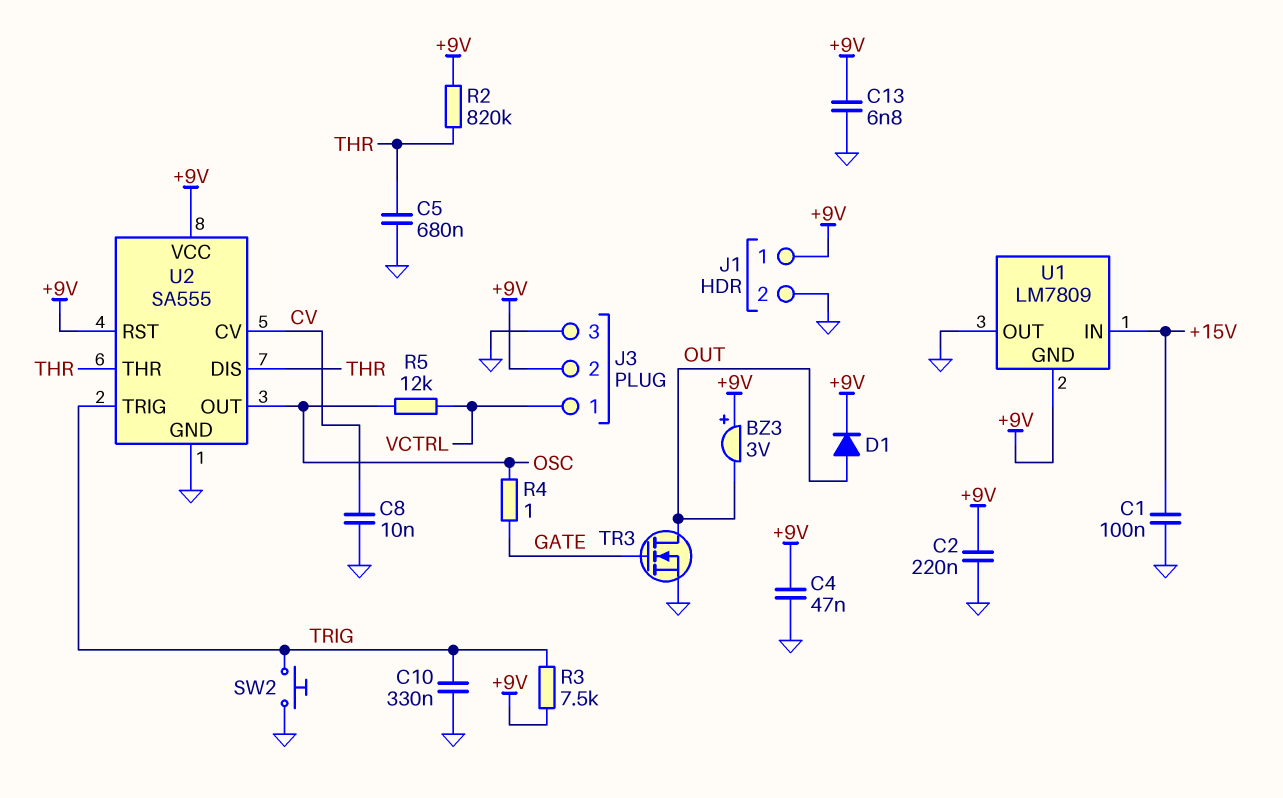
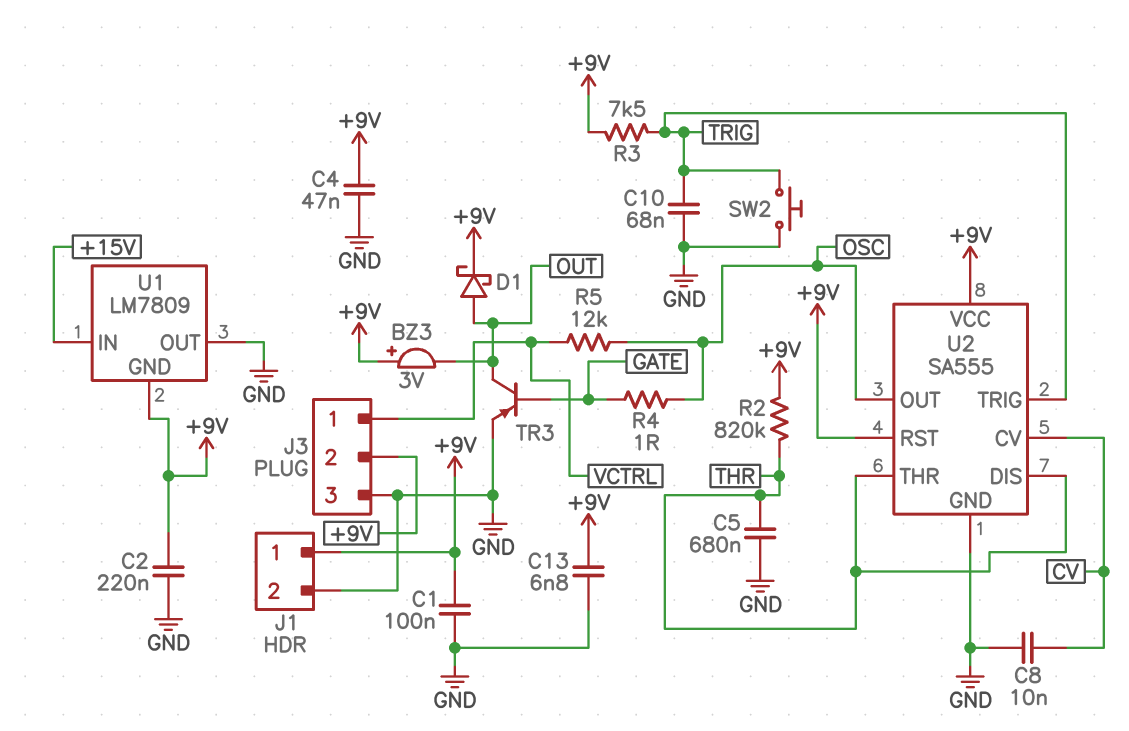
C1: 100nF (+15V, GND) -> 100nF (+9V, GND)
C10: 330nF (GND, TRIG) -> 68nF (GND, TRIG)
D1: diode (A OUT, K +9V) -> schottky (A OUT, K +9V)
TR3: NMOS (G GATE, D OUT, S GND) -> PNP (B GATE, C OUT, E GND)

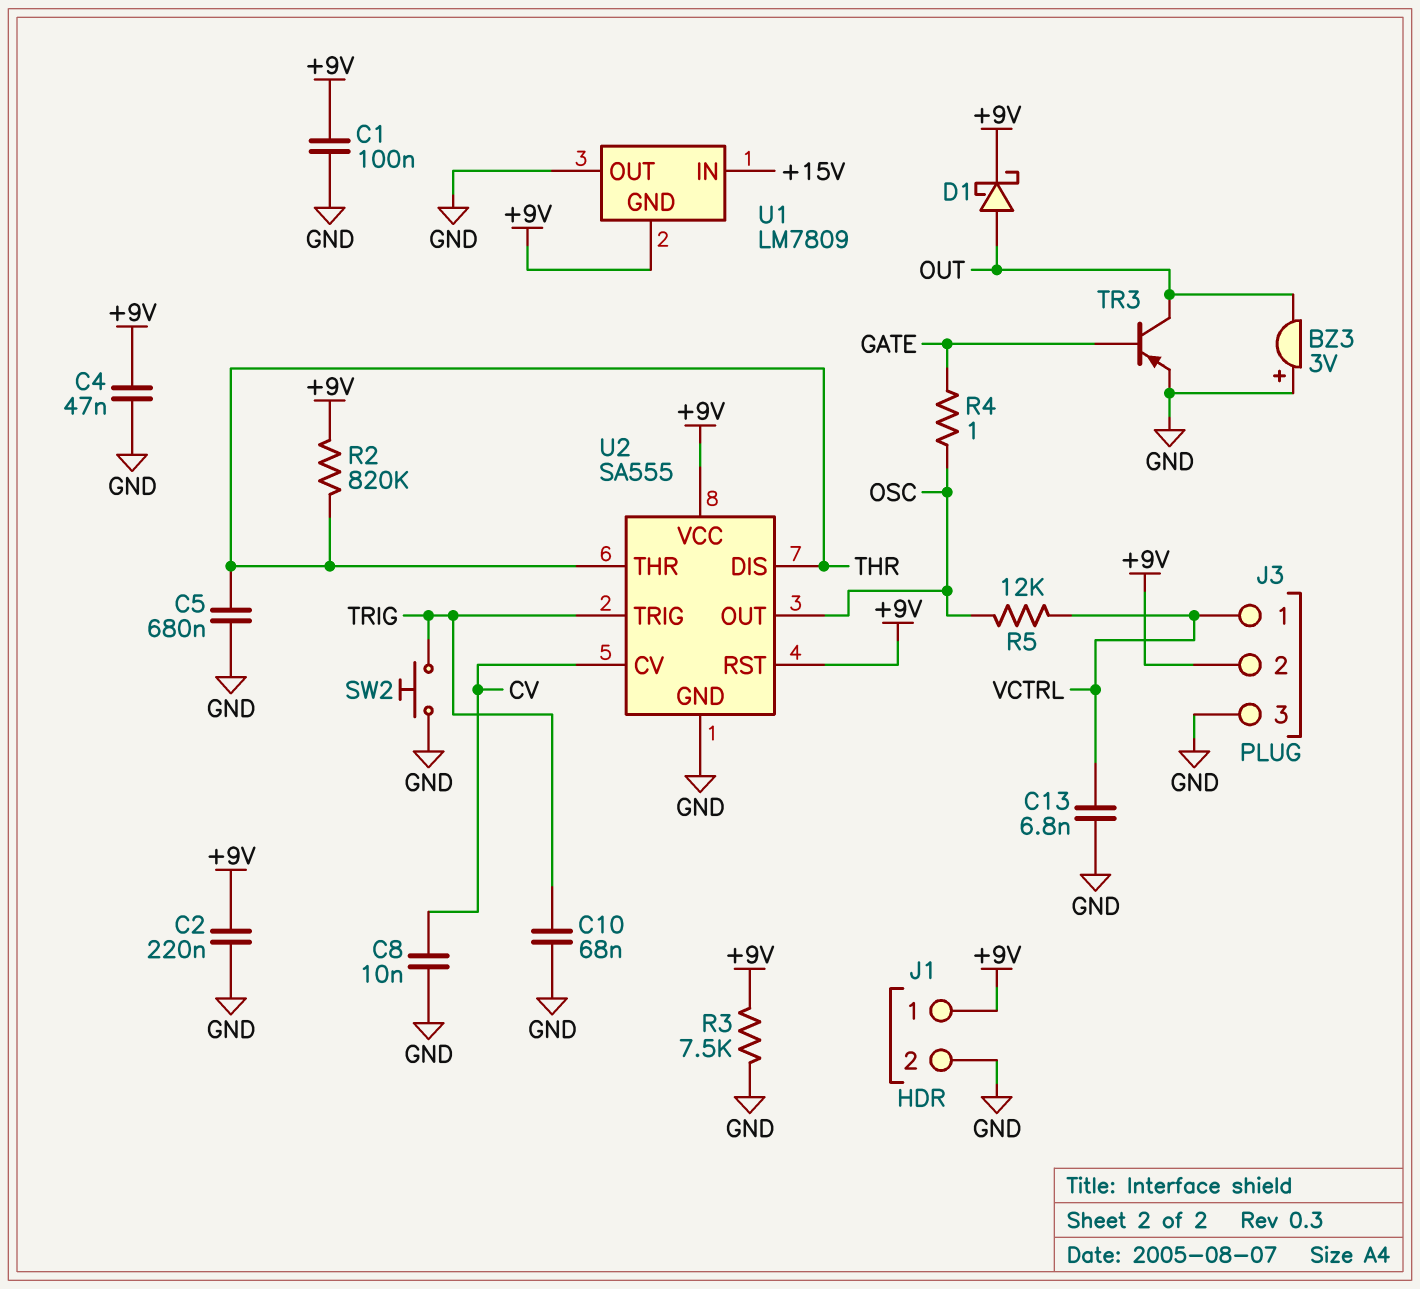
BZ3: buzzer 3V (plus +9V, minus OUT) -> buzzer 3V (plus GND, minus OUT)
C13: 6.8nF (+9V, GND) -> 6.8nF (GND, VCTRL)
R3: 7.5k (+9V, TRIG) -> 7.5k (+9V, GND)

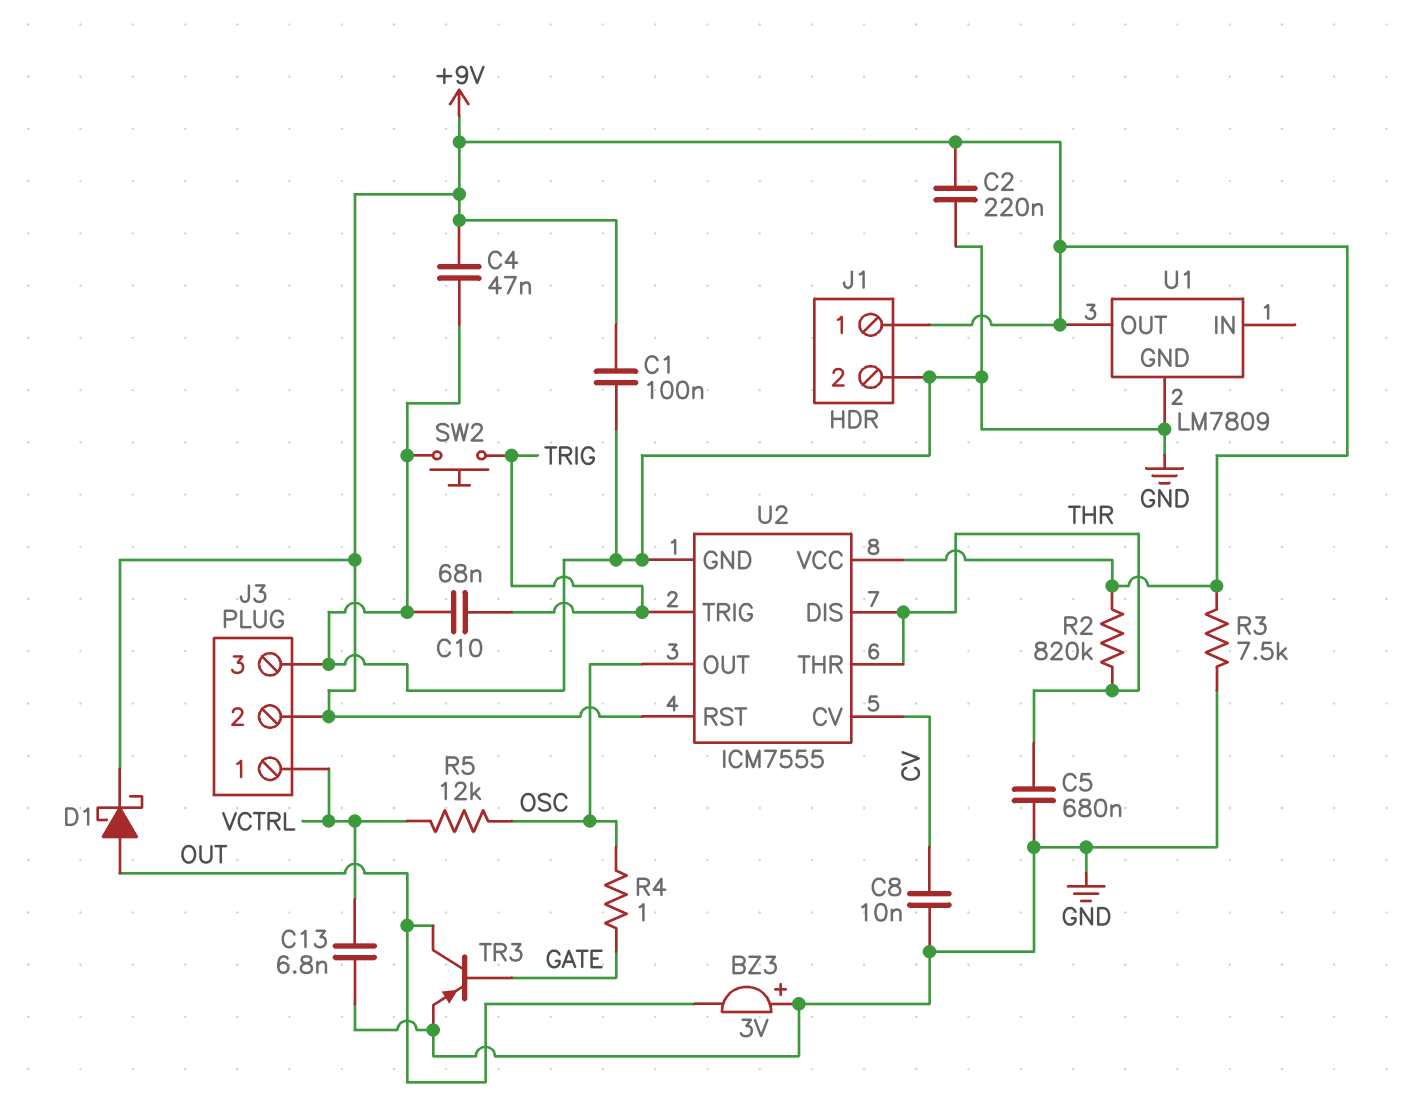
U1 pin GND: +9V -> GND
U1 pin IN: +15V -> none
U1 pin OUT: GND -> +9V
U2: SA555 -> ICM7555

